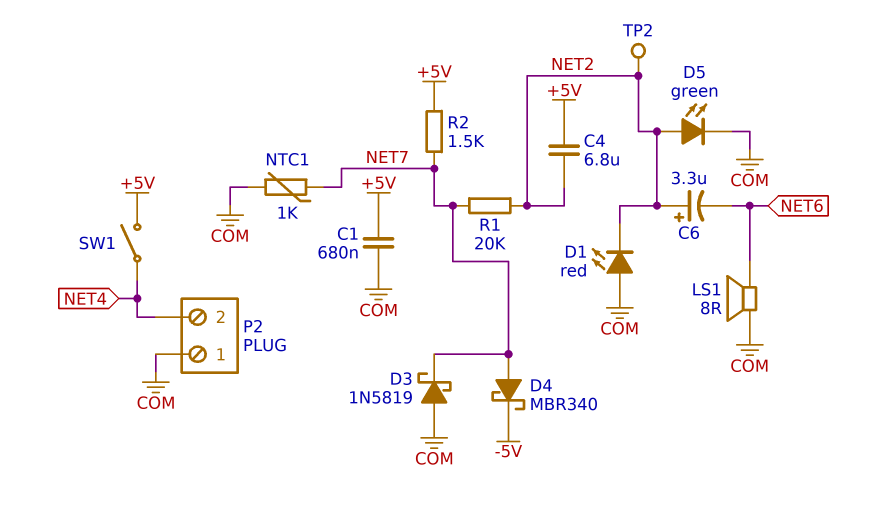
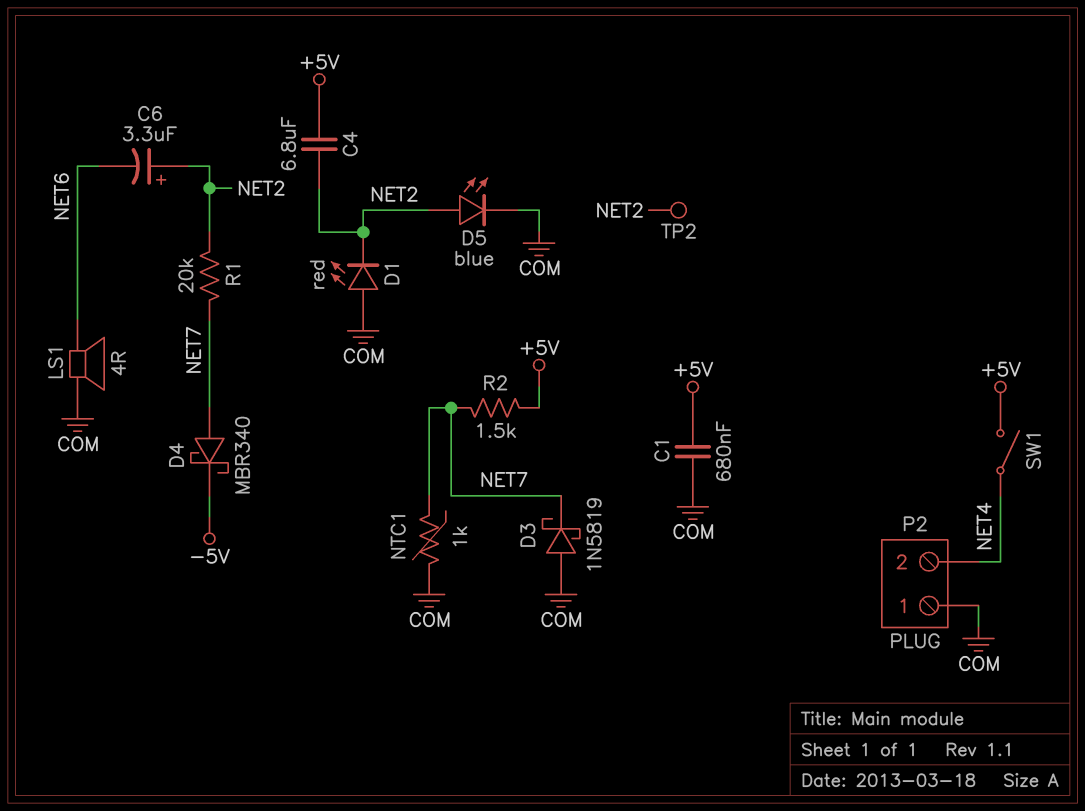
D5: LED green (A NET2, K COM) -> LED blue (A NET2, K COM)
LS1: speaker 8R (COM, NET6) -> speaker 4R (COM, NET6)

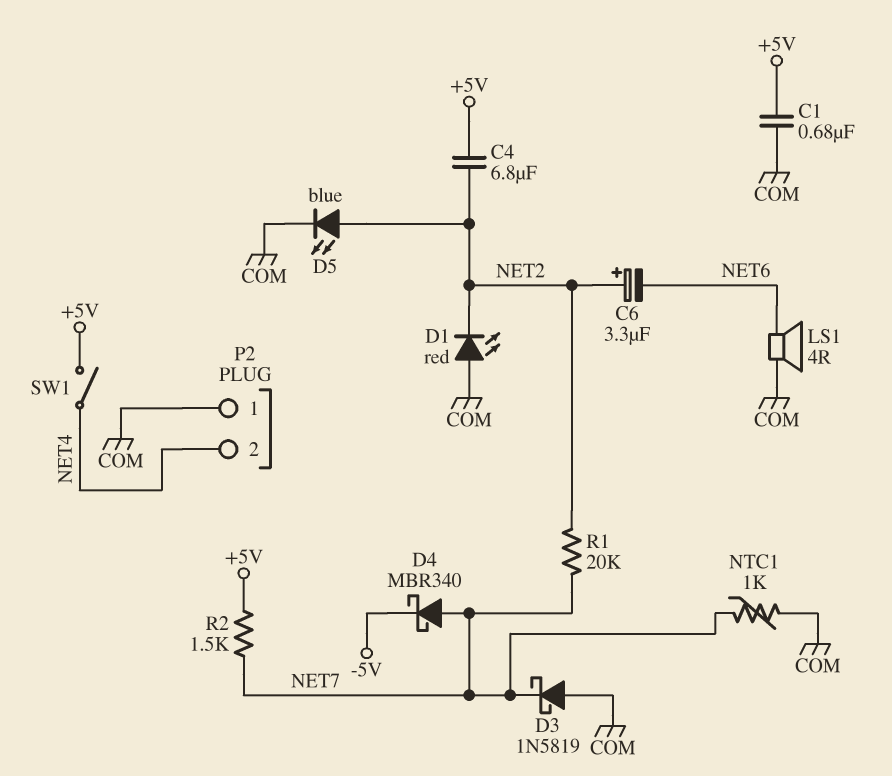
TP2: test point (NET2) -> none

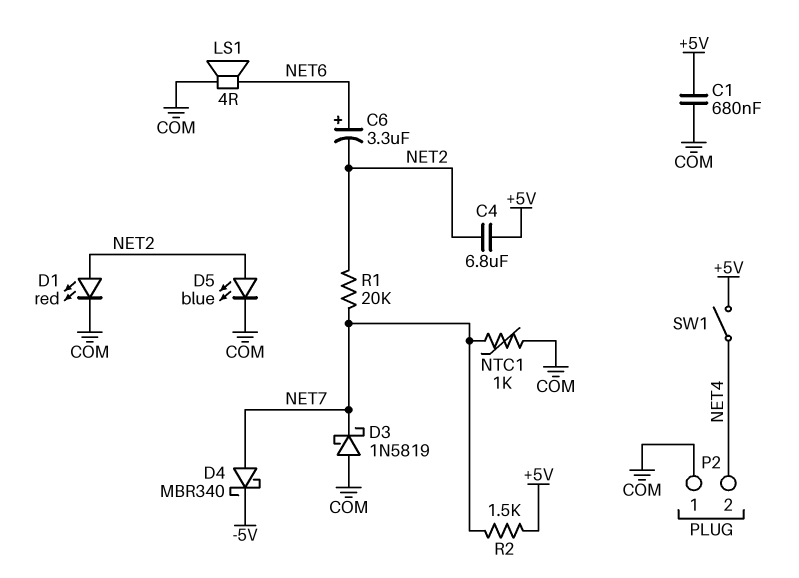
C6: 3.3uF (plus NET2, minus NET6) -> 3.3uF (plus NET6, minus NET2)
D1: LED red (A COM, K NET2) -> LED red (A NET2, K COM)

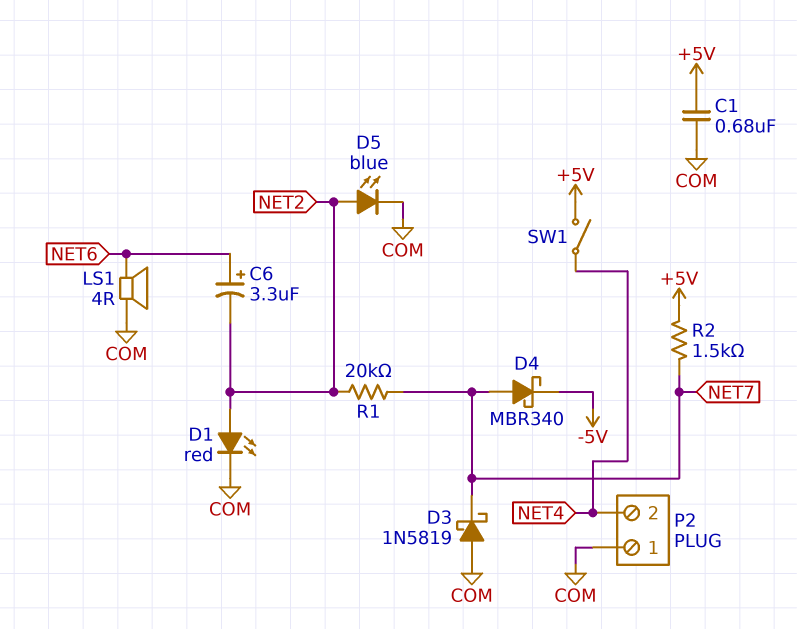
C4: 6.8uF (+5V, NET2) -> none
NTC1: 1k (COM, NET7) -> none

